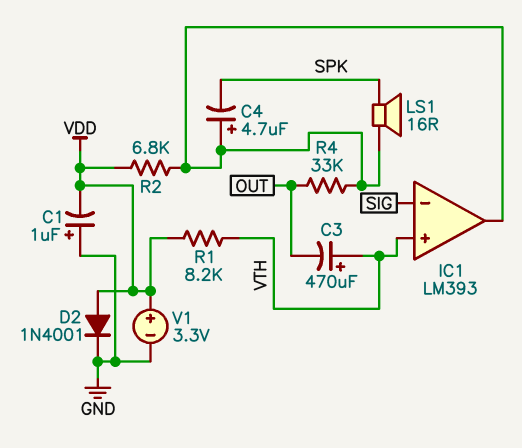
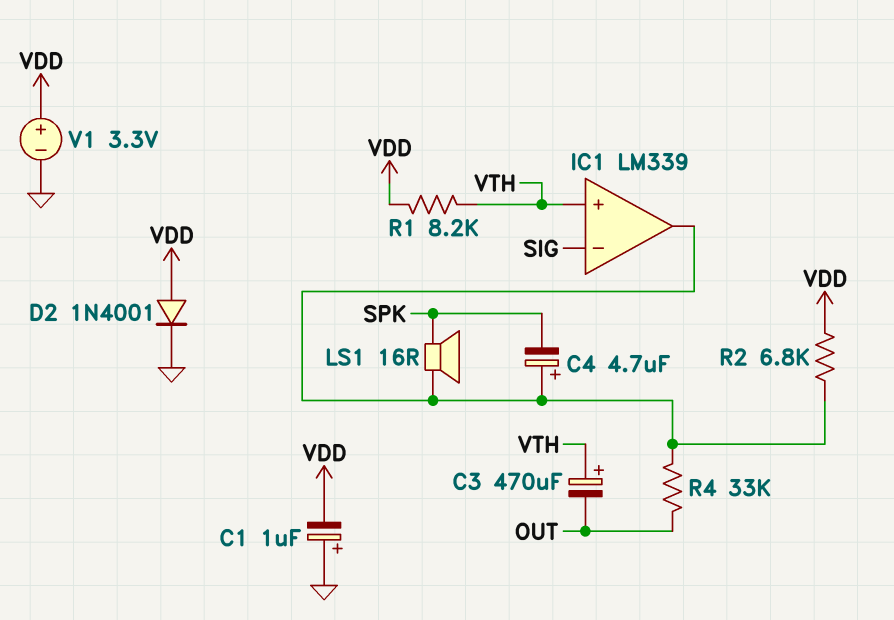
IC1: LM393 -> LM339

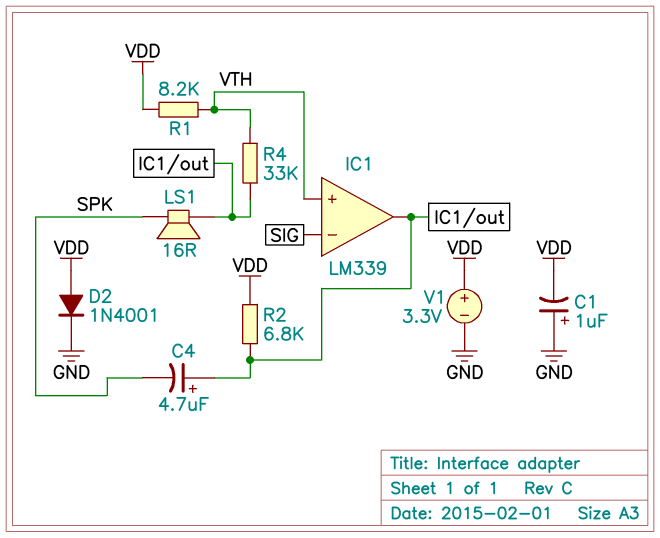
C3: 470uF (plus VTH, minus OUT) -> none
R4: 33k (IC1/out, OUT) -> 33k (IC1/out, VTH)

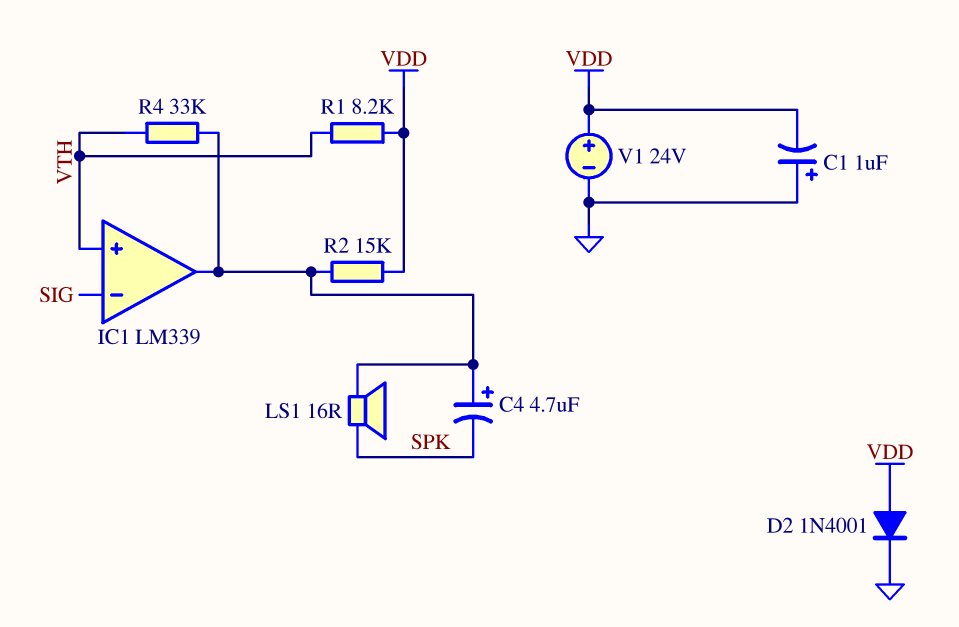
R2: 6.8k (IC1/out, VDD) -> 15k (IC1/out, VDD)
V1: 3.3V (plus VDD, minus GND) -> 24V (plus VDD, minus GND)

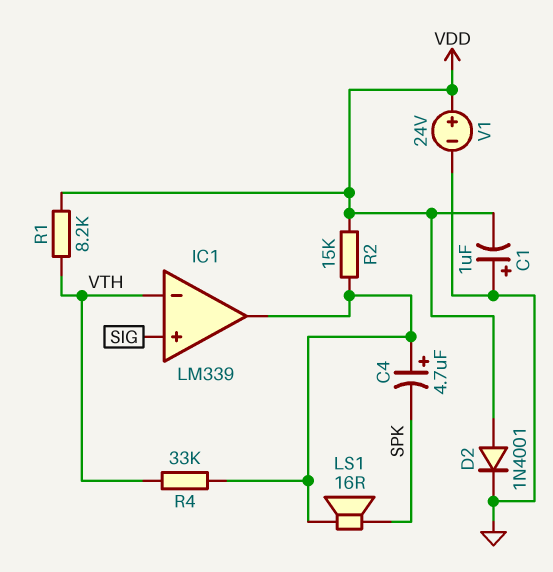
IC1 pin in+: VTH -> SIG
IC1 pin in-: SIG -> VTH

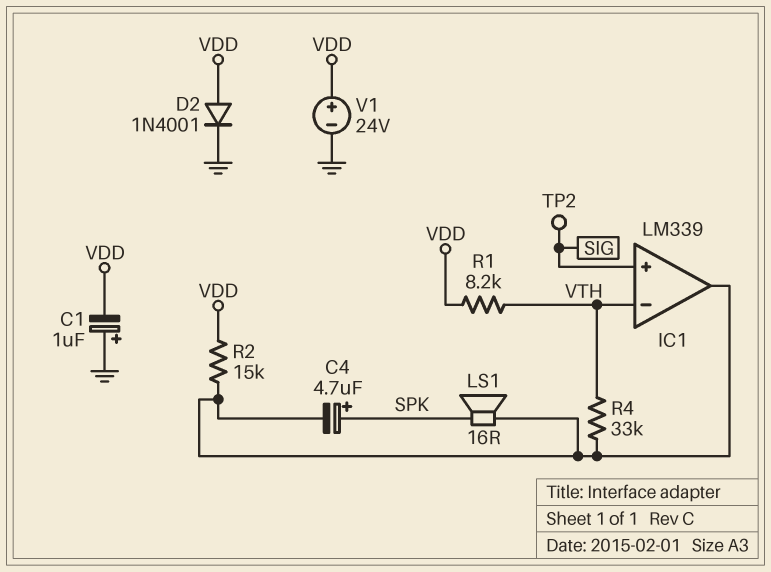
C4: 4.7uF (plus IC1/out, minus SPK) -> 4.7uF (plus SPK, minus IC1/out)
TP2: none -> test point (SIG)

